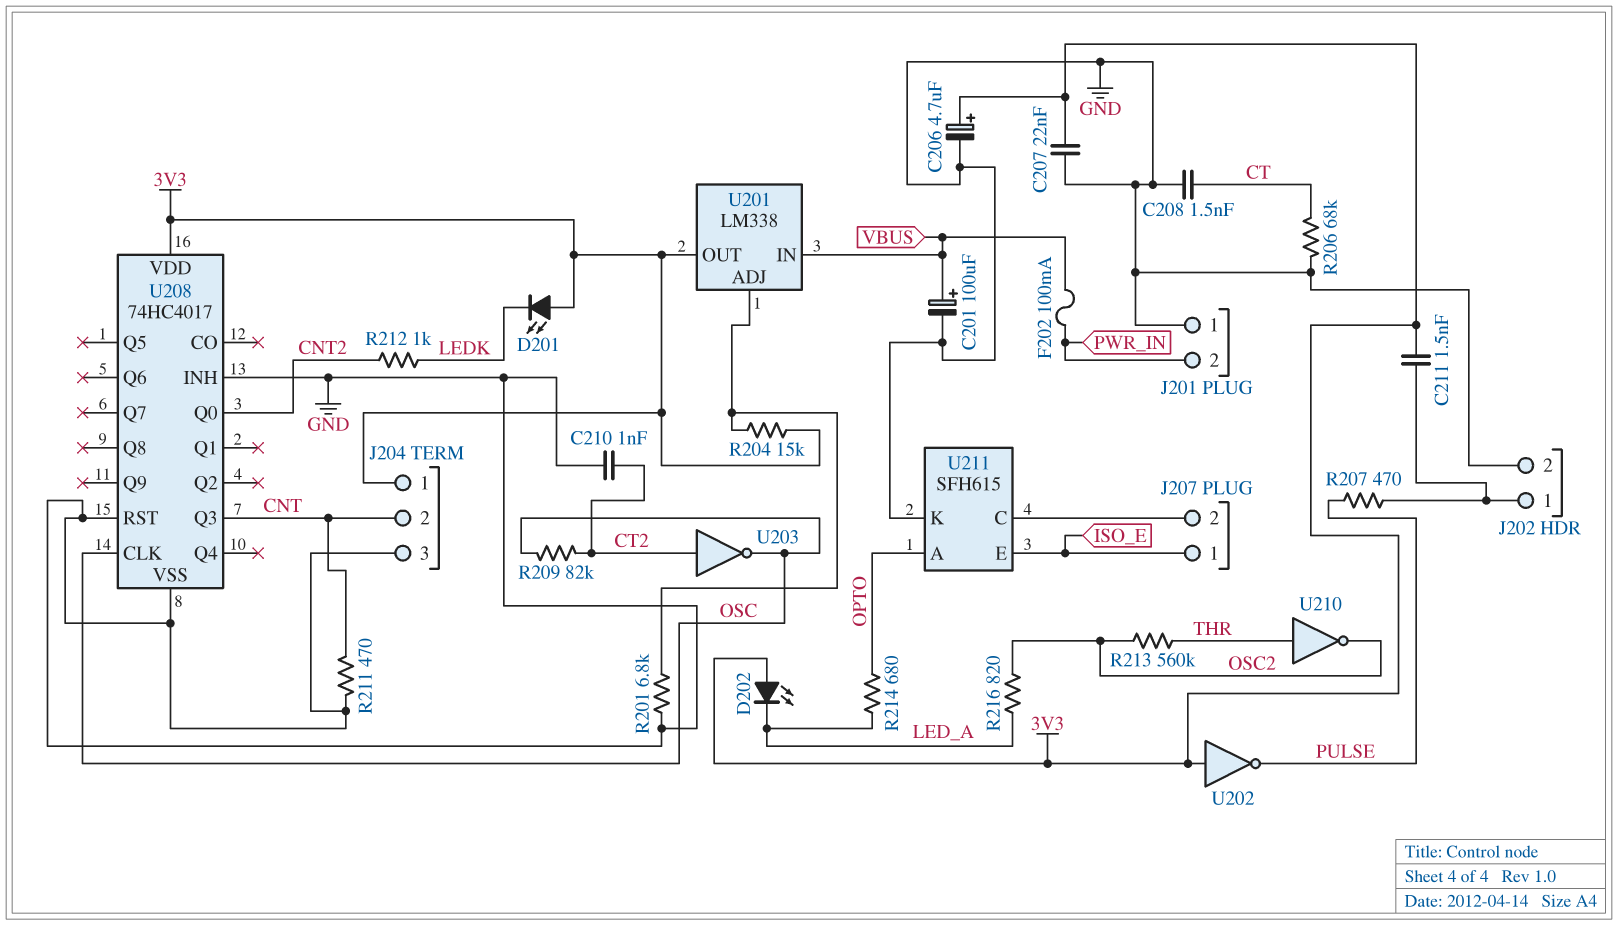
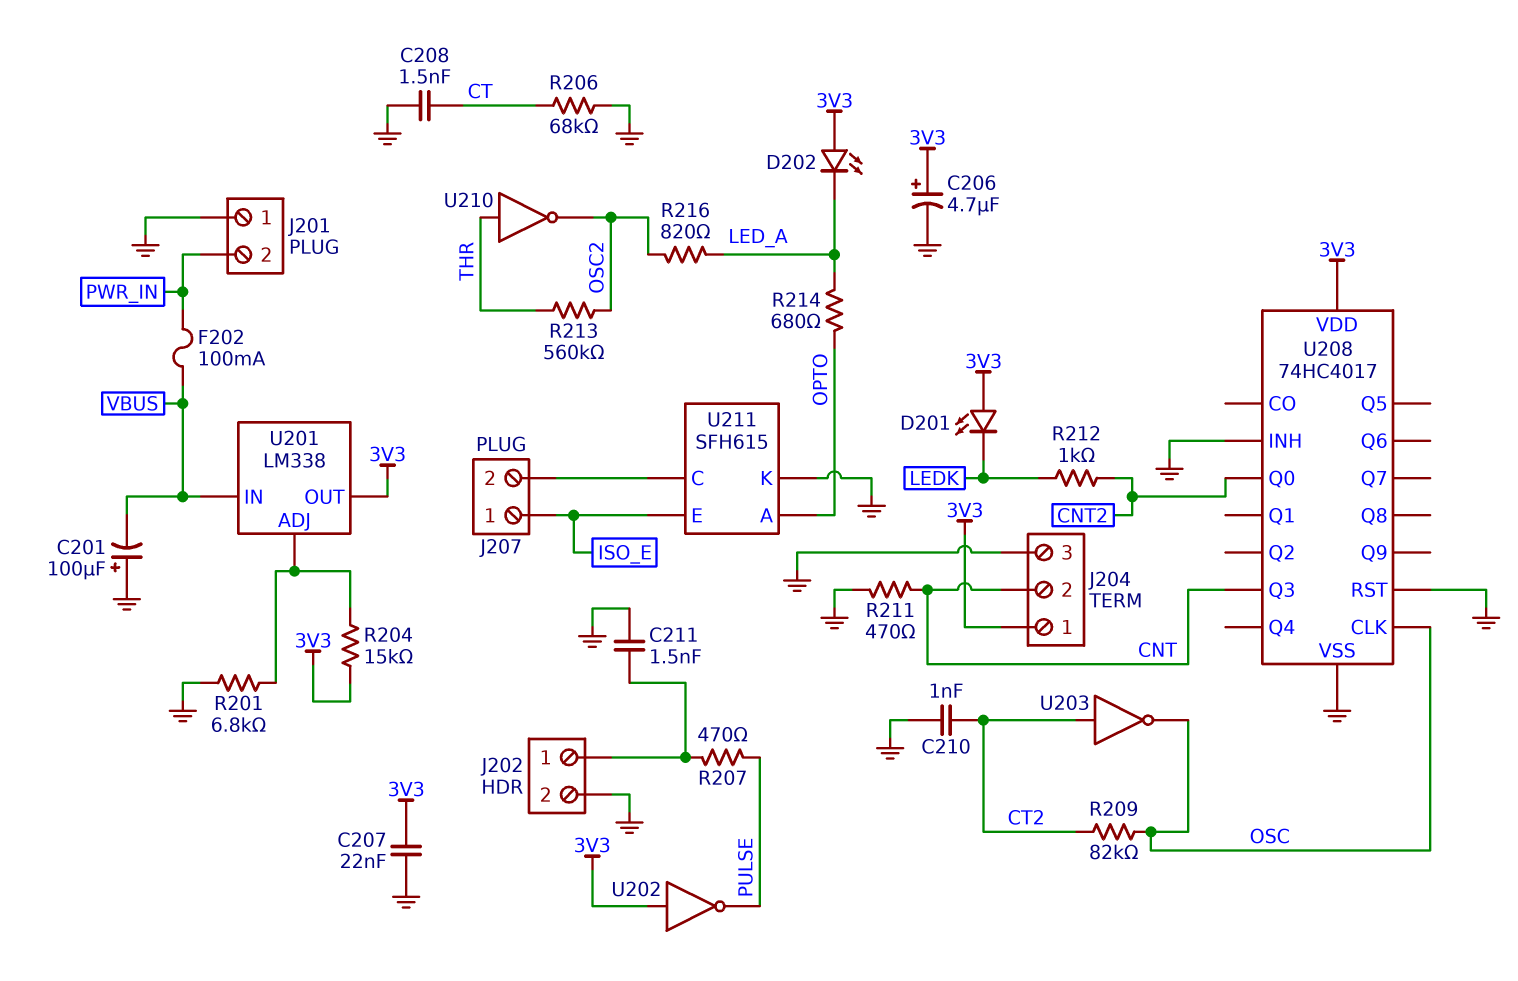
C201: 100uF (plus VBUS, minus GND) -> 100uF (plus GND, minus VBUS)
C211: 1.5nF (3V3, J202/1) -> 1.5nF (GND, J202/1)

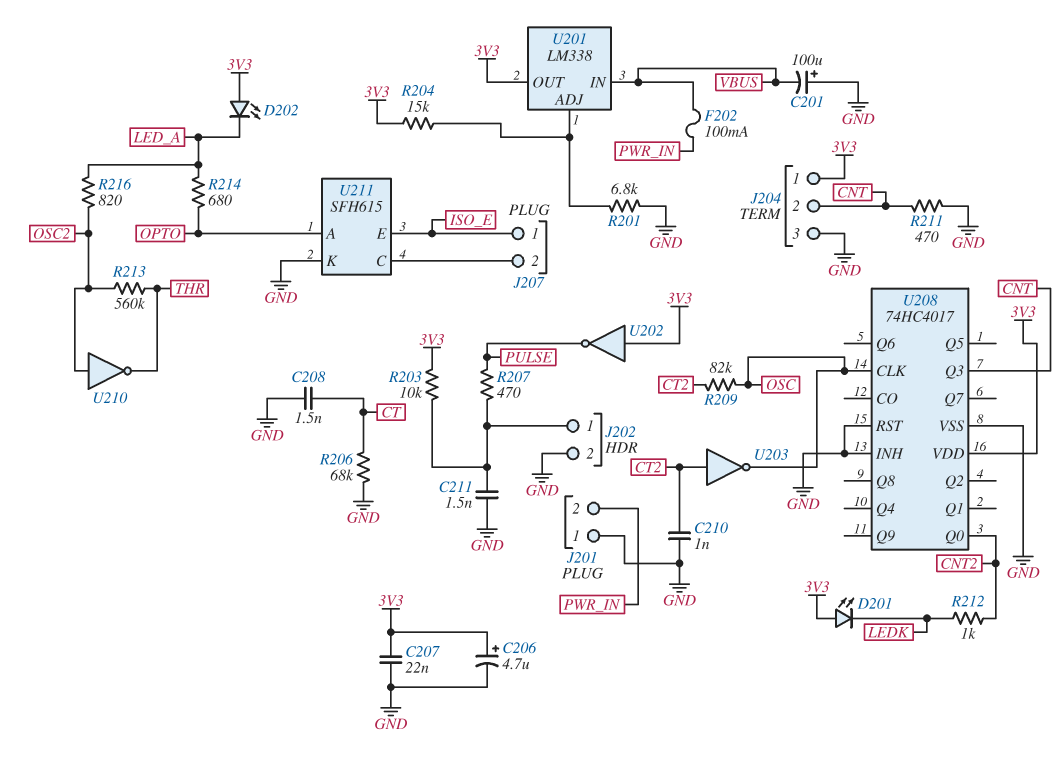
R203: none -> 10k (3V3, J202/1)
U210: NOT (in THR, out OSC2) -> NOT (in OSC2, out THR)

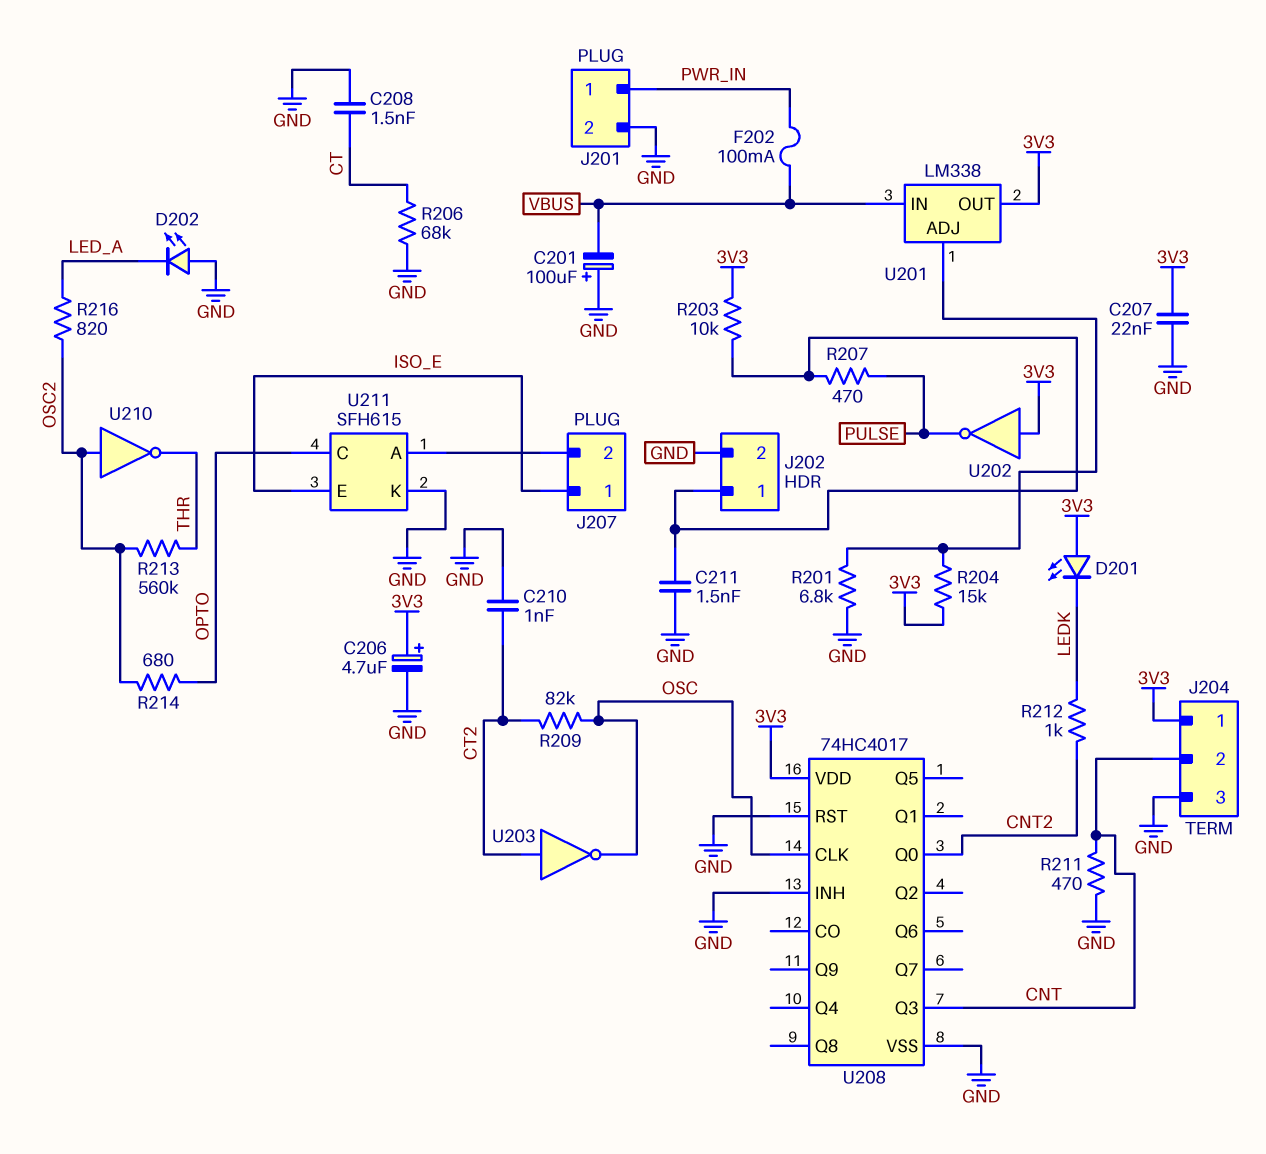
D202: LED (A 3V3, K LED_A) -> LED (A GND, K LED_A)
J201 pin 1: GND -> PWR_IN
J201 pin 2: PWR_IN -> GND
R214: 680 (LED_A, OPTO) -> 680 (OPTO, OSC2)
U211 pin A: OPTO -> J207/2
U211 pin C: J207/2 -> OPTO

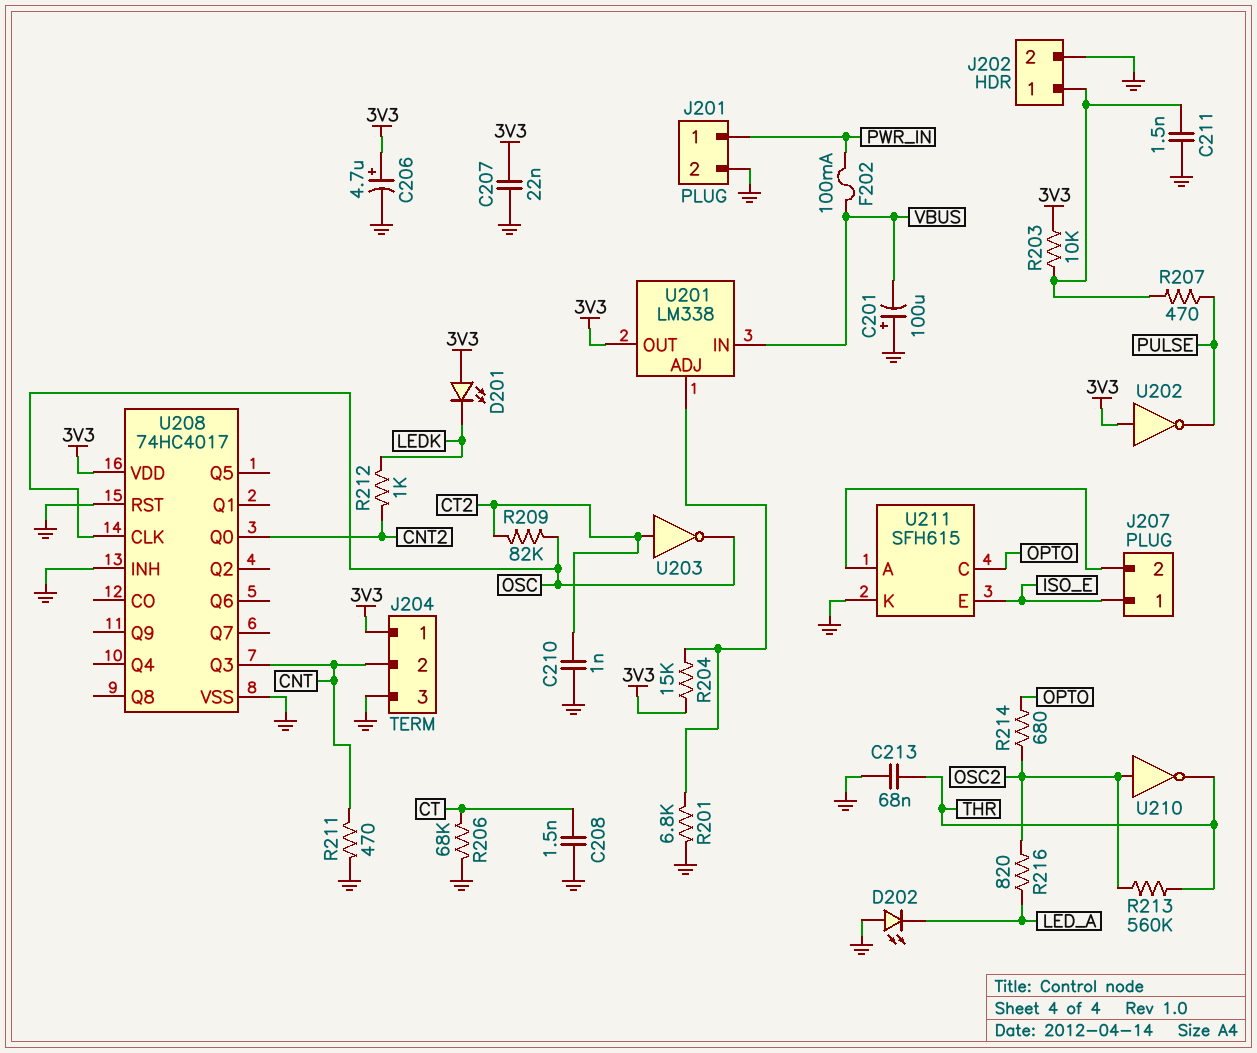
C213: none -> 68nF (GND, THR)

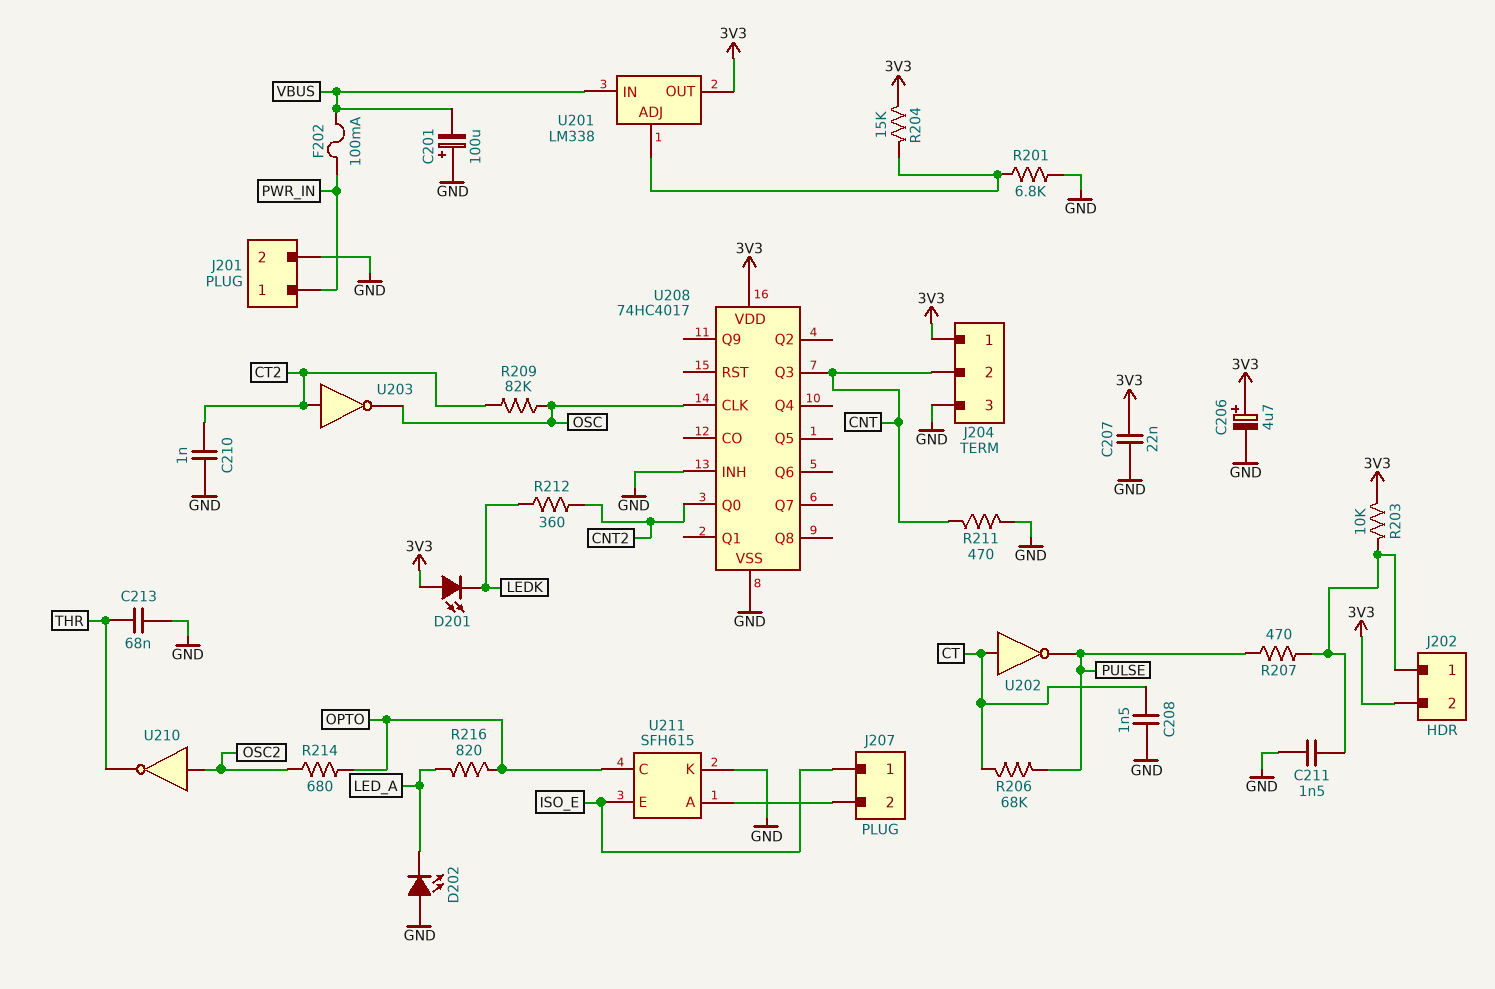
J202 pin 2: GND -> 3V3
R206: 68k (CT, GND) -> 68k (CT, PULSE)
R212: 1k (CNT2, LEDK) -> 360 (CNT2, LEDK)
R213: 560k (OSC2, THR) -> none
R216: 820 (LED_A, OSC2) -> 820 (LED_A, OPTO)
U202: NOT (in 3V3, out PULSE) -> NOT (in CT, out PULSE)
U208 pin RST: GND -> none

